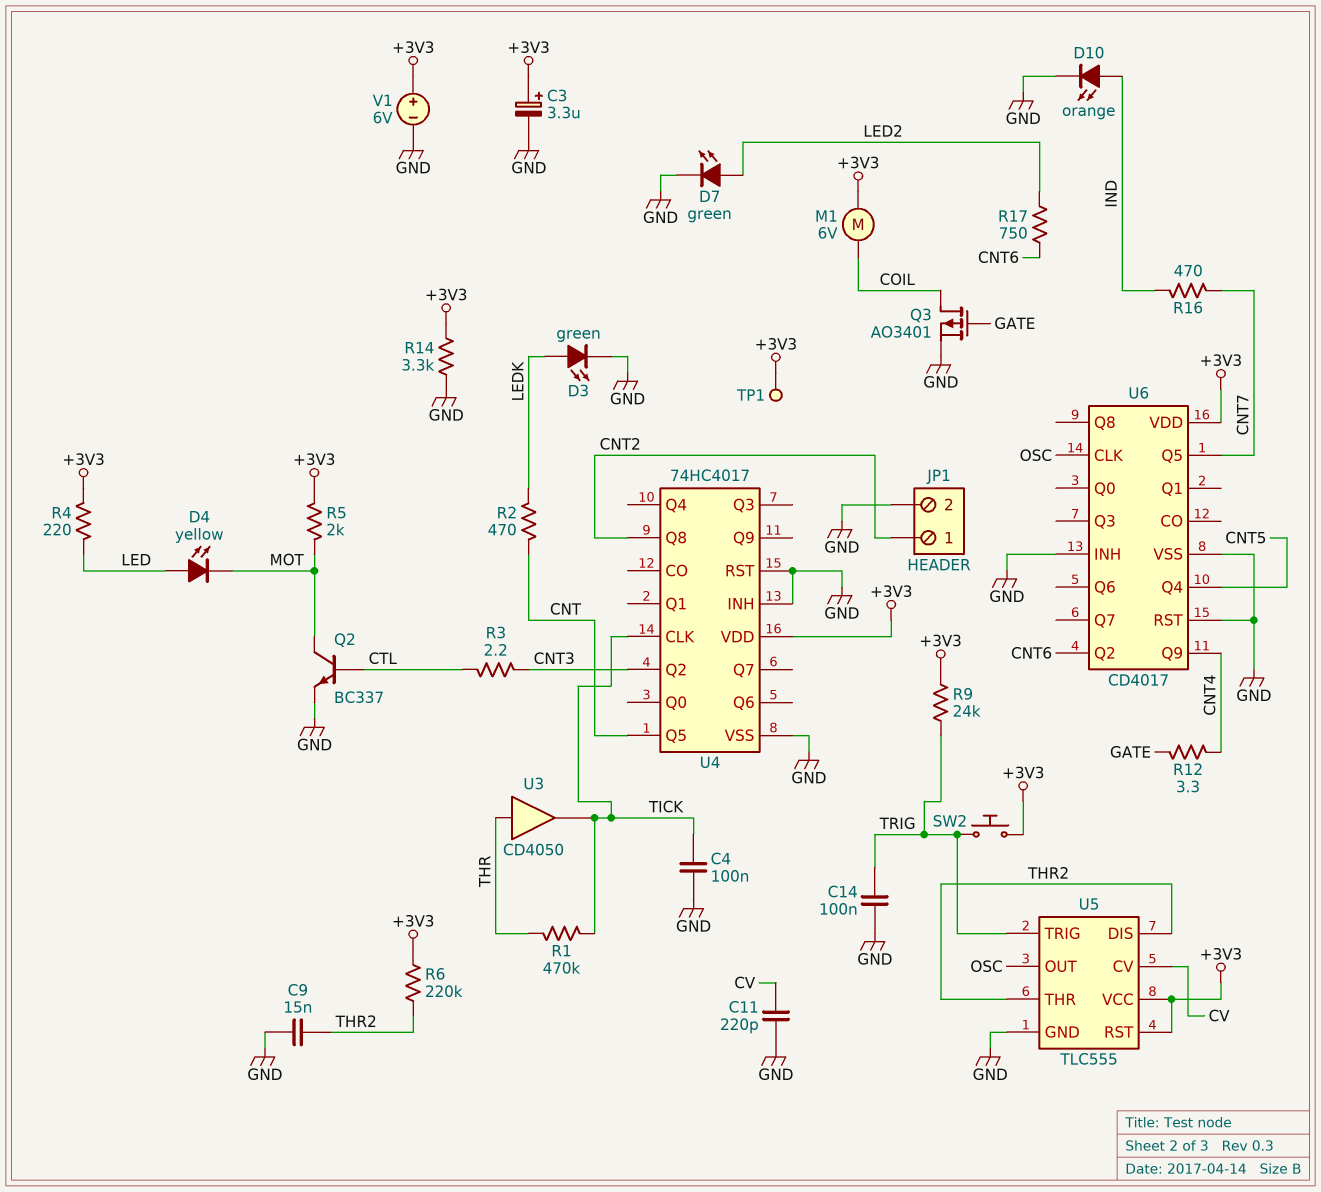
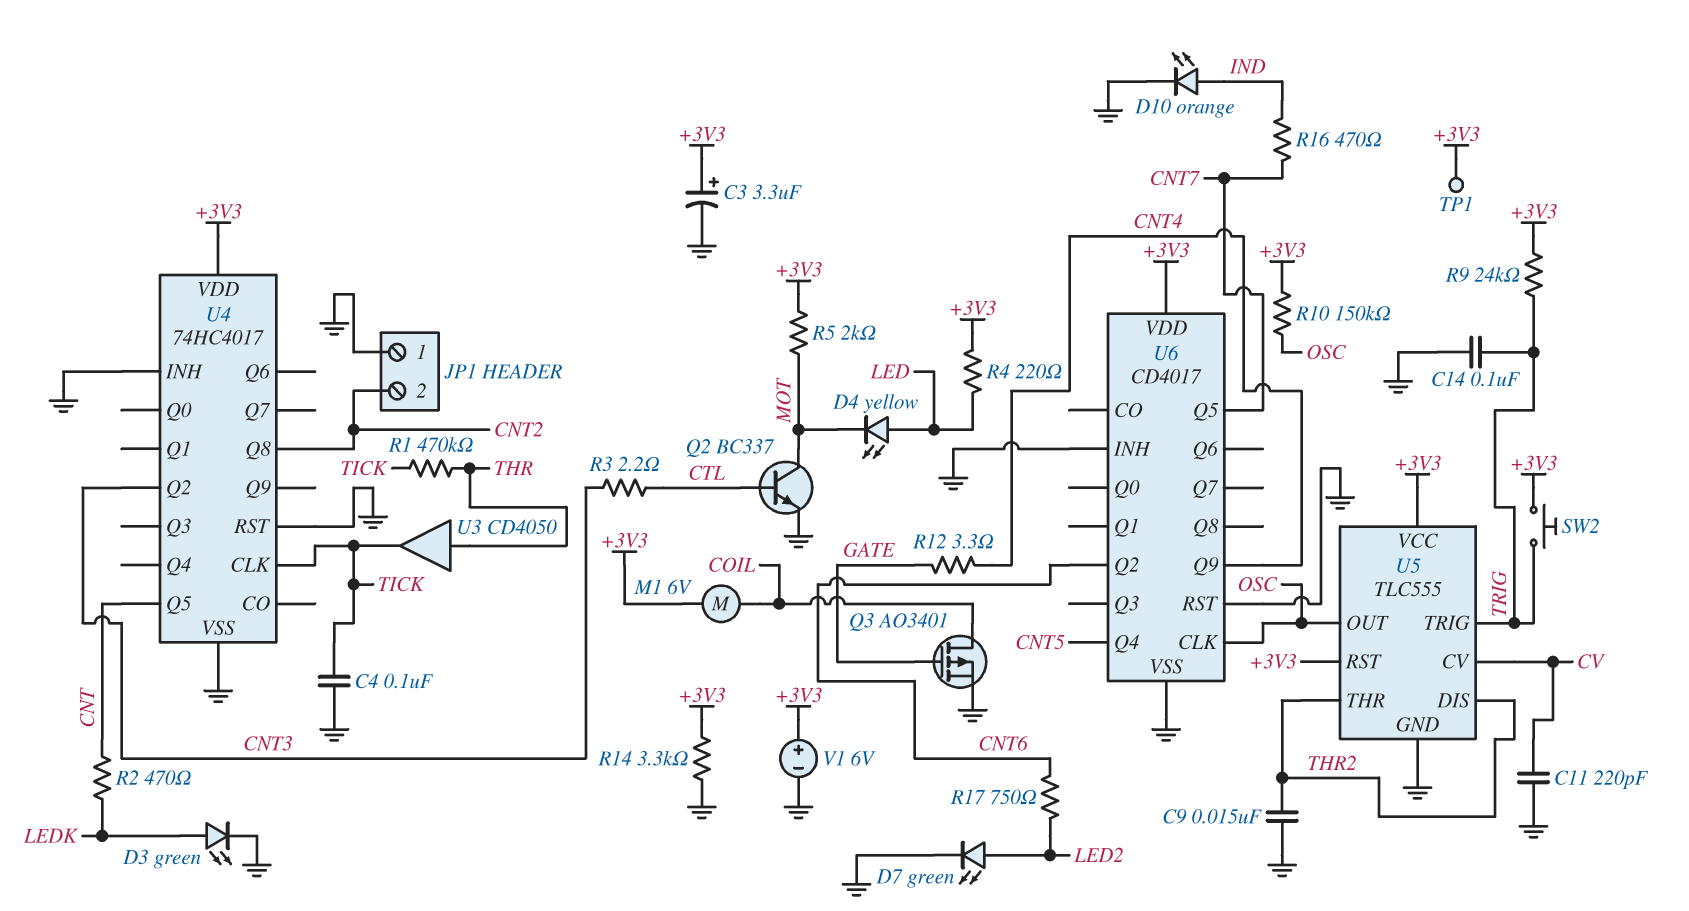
JP1 pin 1: CNT2 -> GND
JP1 pin 2: GND -> CNT2
R6: 220k (+3V3, THR2) -> none
R10: none -> 150k (+3V3, OSC)

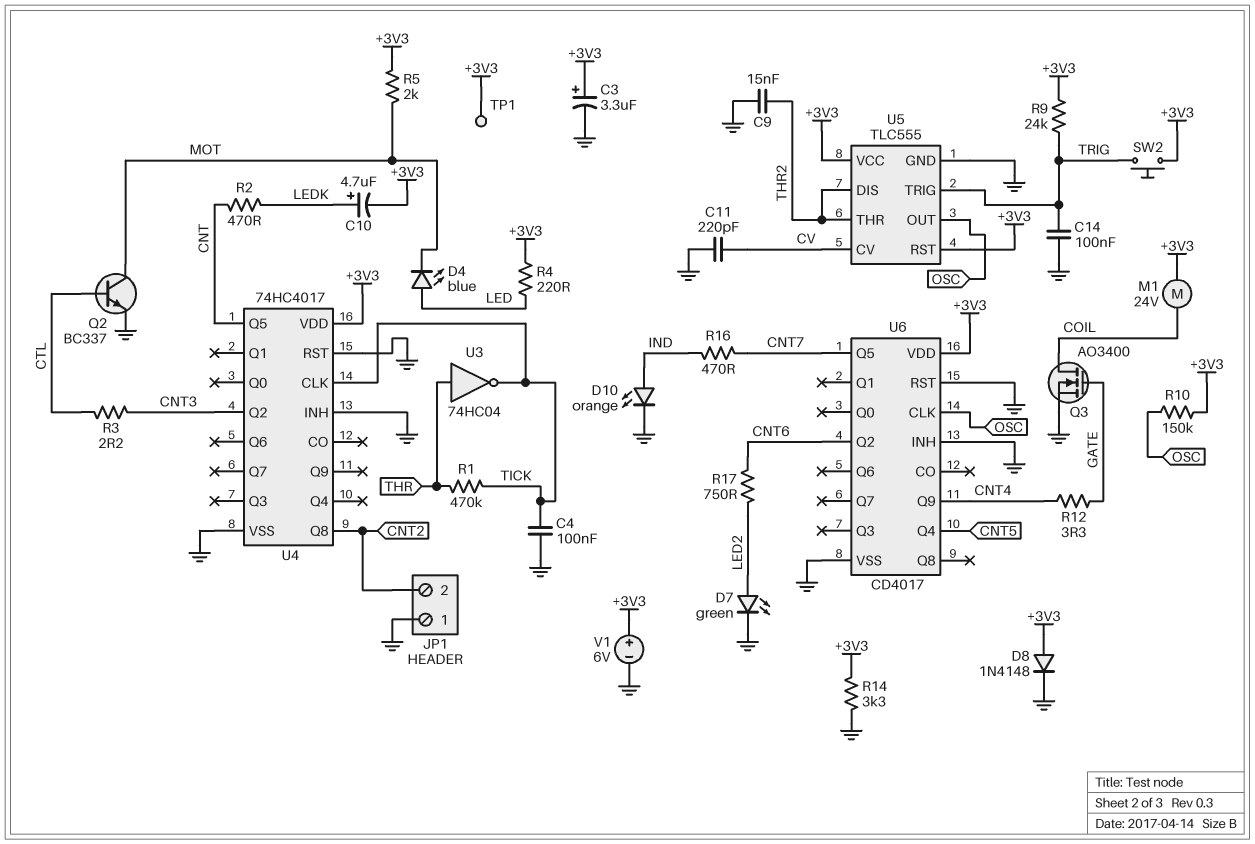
C10: none -> 4.7uF (plus LEDK, minus +3V3)
D3: LED green (A LEDK, K GND) -> none
D4: LED yellow (A LED, K MOT) -> LED blue (A LED, K MOT)
D8: none -> diode 1N4148 (A +3V3, K GND)
M1: motor 6V (+3V3, COIL) -> motor 24V (+3V3, COIL)
Q3: PMOS AO3401 (G GATE, D COIL, S GND) -> NMOS AO3400 (G GATE, D COIL, S GND)
U3: buffer CD4050 (in THR, out TICK) -> NOT 74HC04 (in THR, out TICK)

